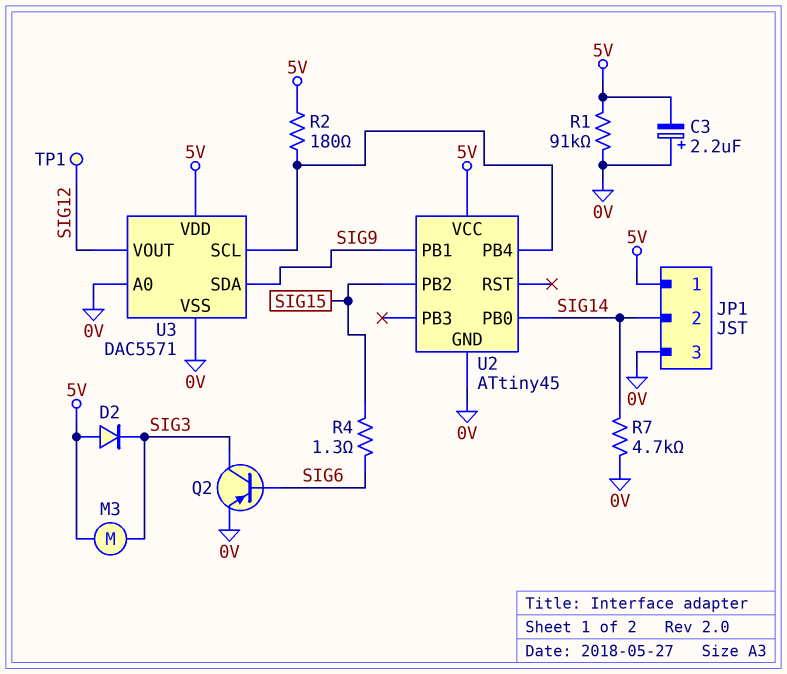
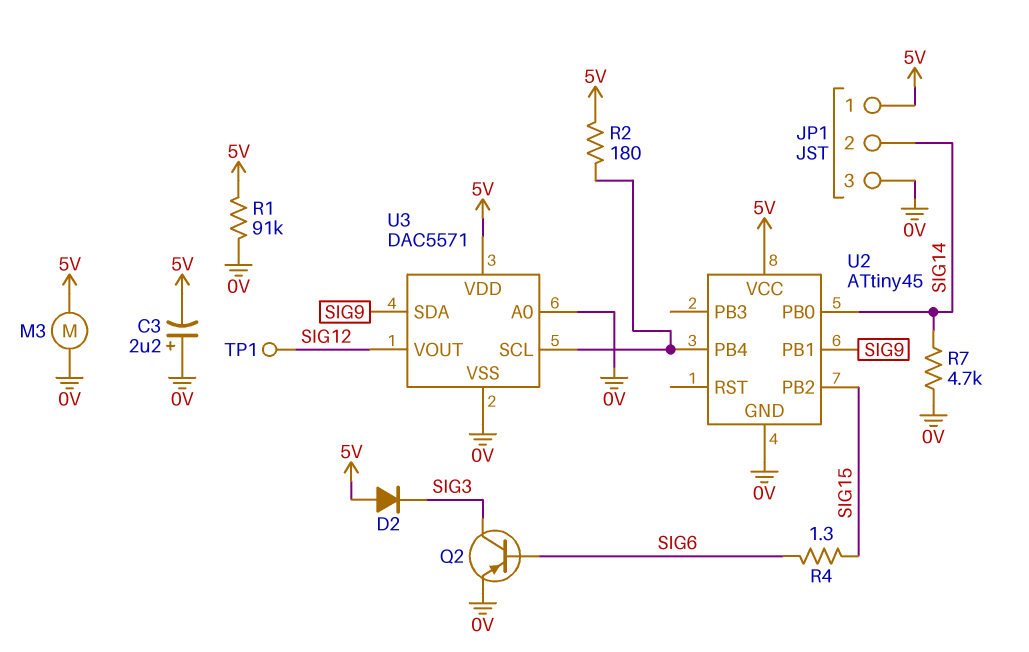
M3: motor (5V, SIG3) -> motor (0V, 5V)

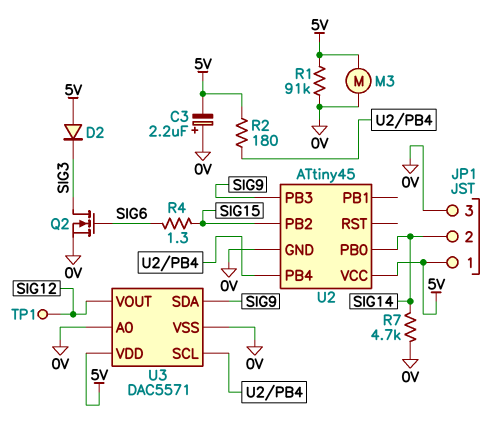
Q2: PNP (B SIG6, C SIG3, E 0V) -> NMOS (G SIG6, D SIG3, S 0V)
U2 pin PB1: SIG9 -> none
U2 pin PB3: none -> SIG9

